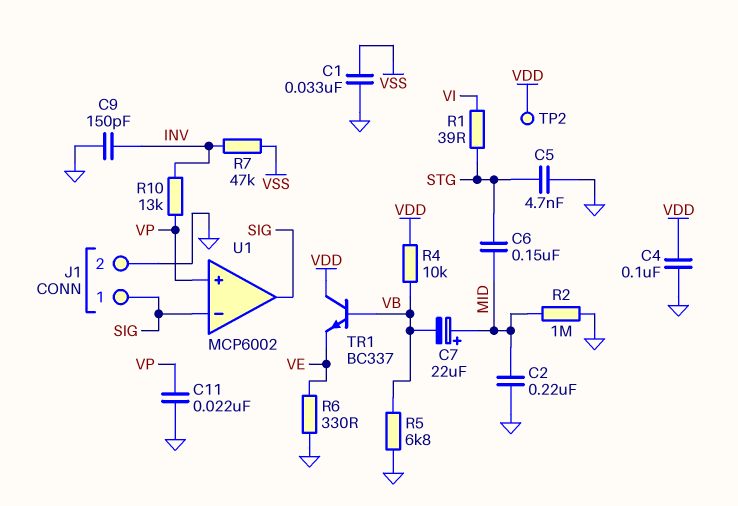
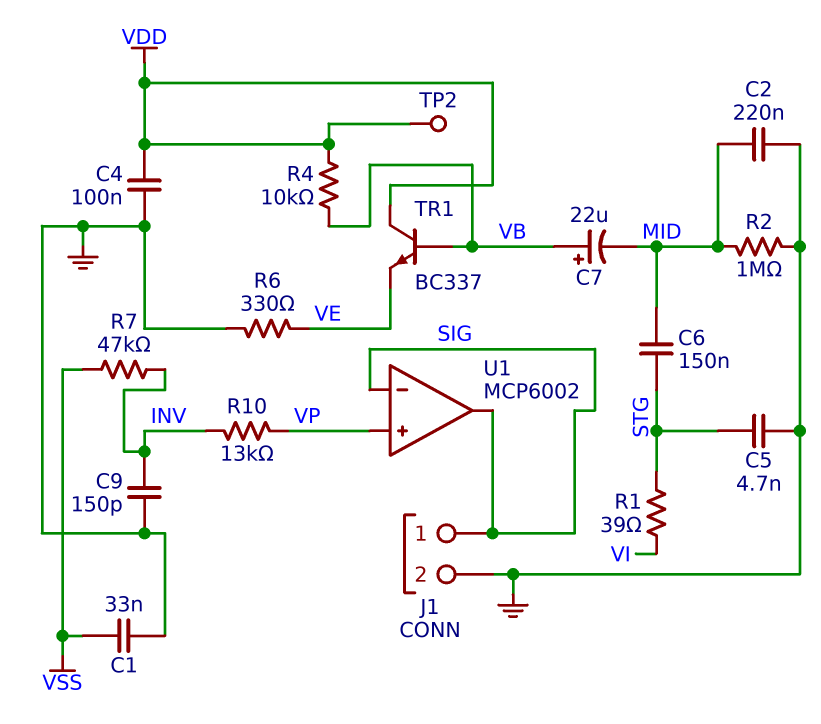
C7: 22uF (plus MID, minus VB) -> 22uF (plus VB, minus MID)
C11: 22nF (GND, VP) -> none
R5: 6.8k (GND, VB) -> none

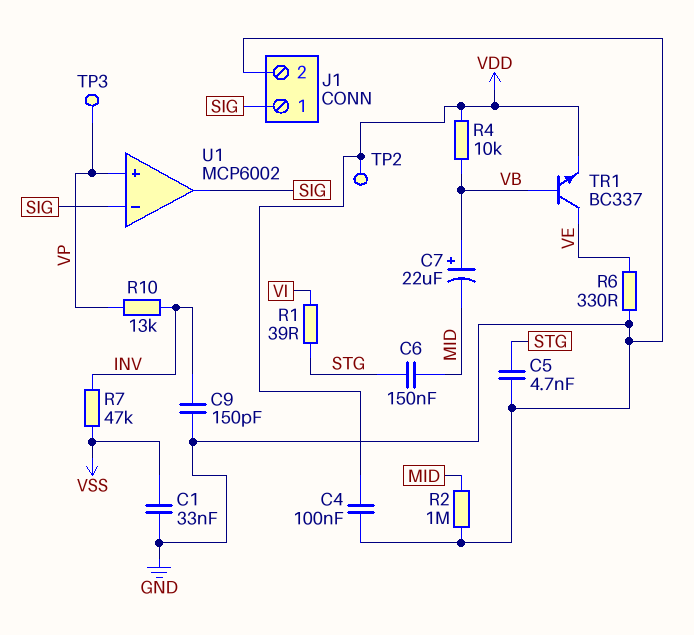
C2: 220nF (GND, MID) -> none
TP3: none -> test point (VP)
TR1: NPN BC337 (B VB, C VDD, E VE) -> NPN BC337 (B VB, C VE, E VDD)

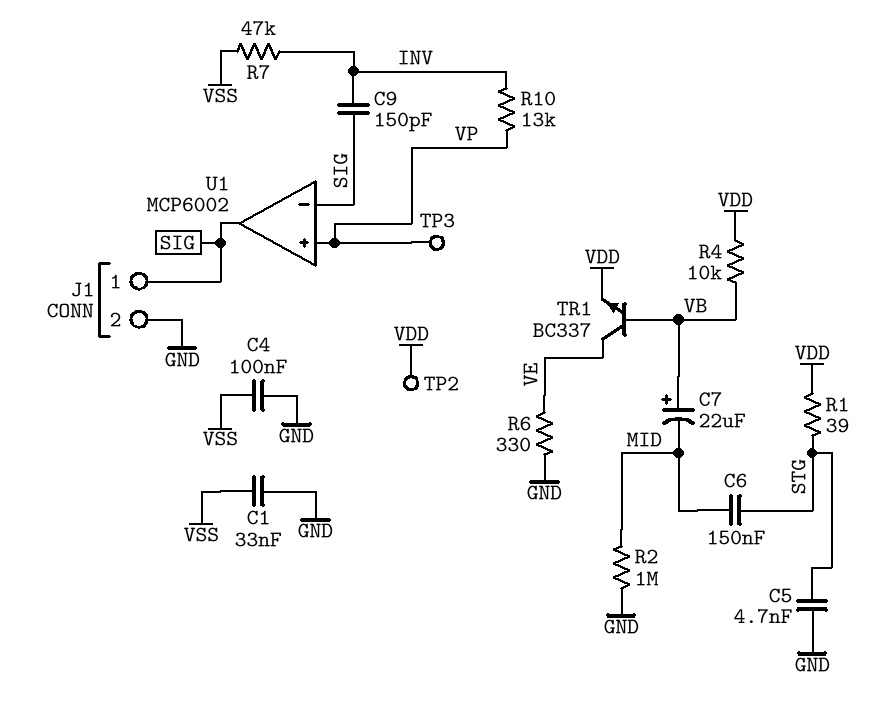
C4: 100nF (GND, VDD) -> 100nF (GND, VSS)
C9: 150pF (GND, INV) -> 150pF (INV, SIG)
R1: 39 (STG, VI) -> 39 (STG, VDD)

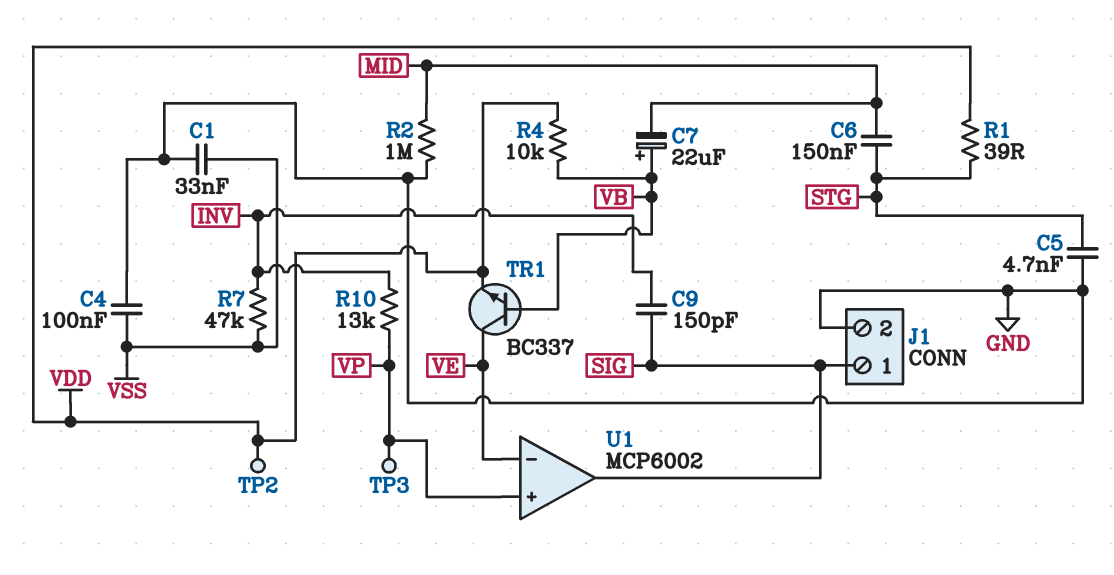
R6: 330 (GND, VE) -> none
U1 pin in-: SIG -> VE

